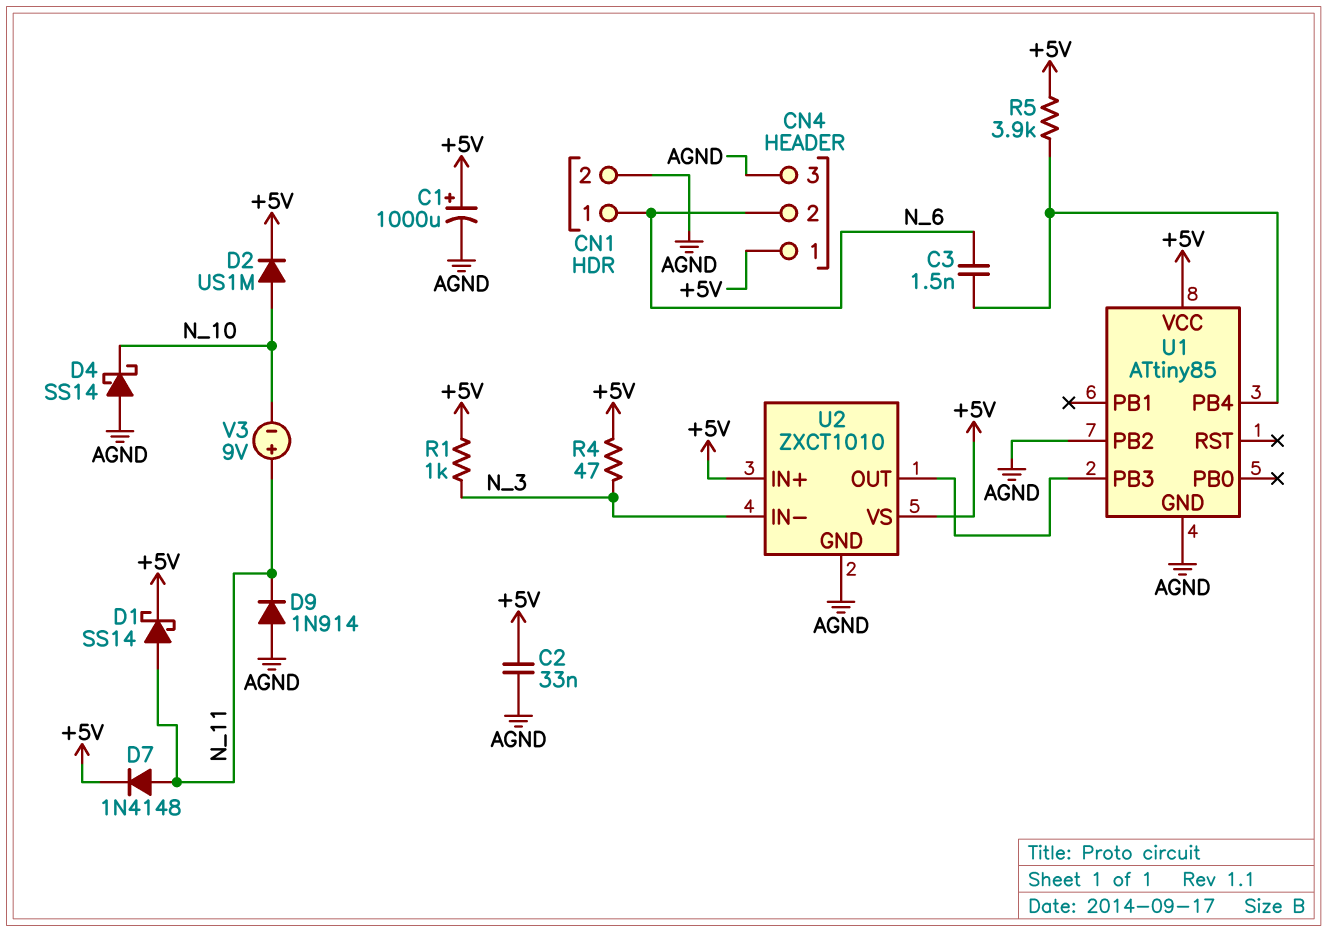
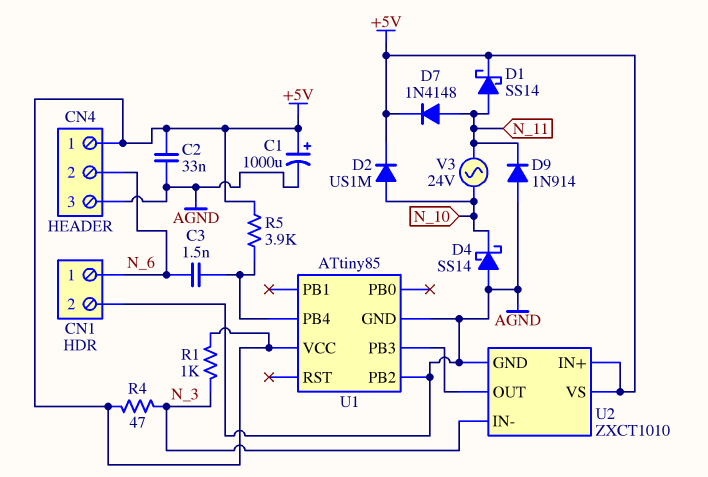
V3: 9V (plus N_11, minus N_10) -> AC 24V (N_10, N_11)

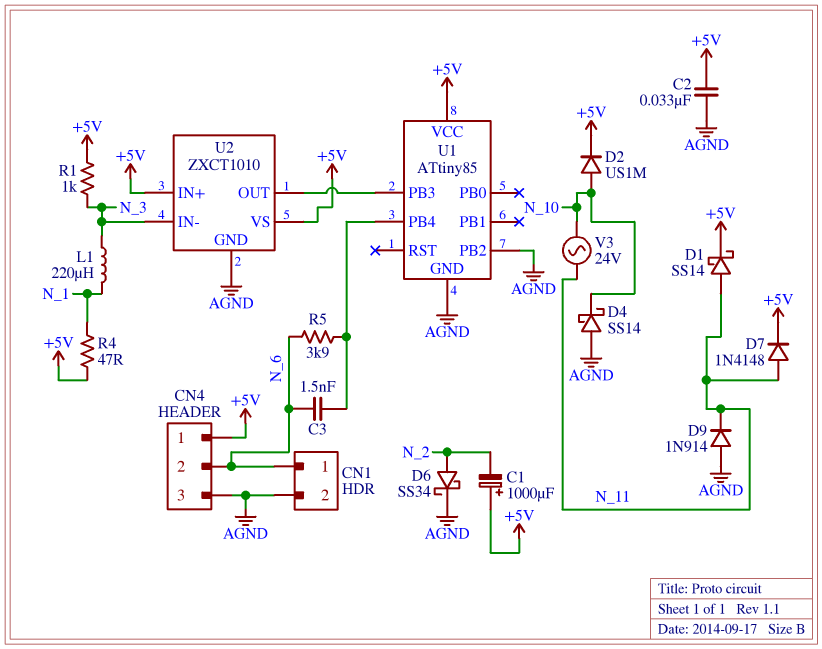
C1: 1000uF (plus +5V, minus AGND) -> 1000uF (plus +5V, minus N_2)
D6: none -> schottky SS34 (A N_2, K AGND)
L1: none -> 220uH (N_1, N_3)
R4: 47 (+5V, N_3) -> 47 (+5V, N_1)
R5: 3.9k (+5V, U1/PB4) -> 3.9k (N_6, U1/PB4)

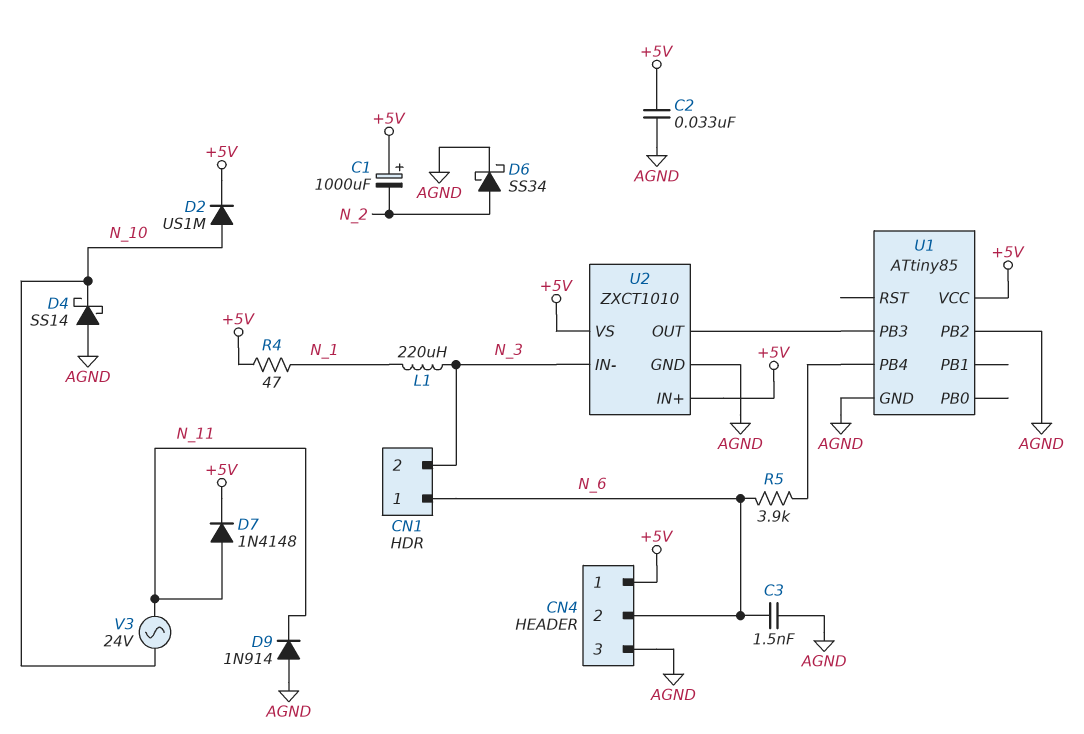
C3: 1.5nF (N_6, U1/PB4) -> 1.5nF (AGND, N_6)
CN1 pin 2: AGND -> N_3
D1: schottky SS14 (A N_11, K +5V) -> none
R1: 1k (+5V, N_3) -> none

